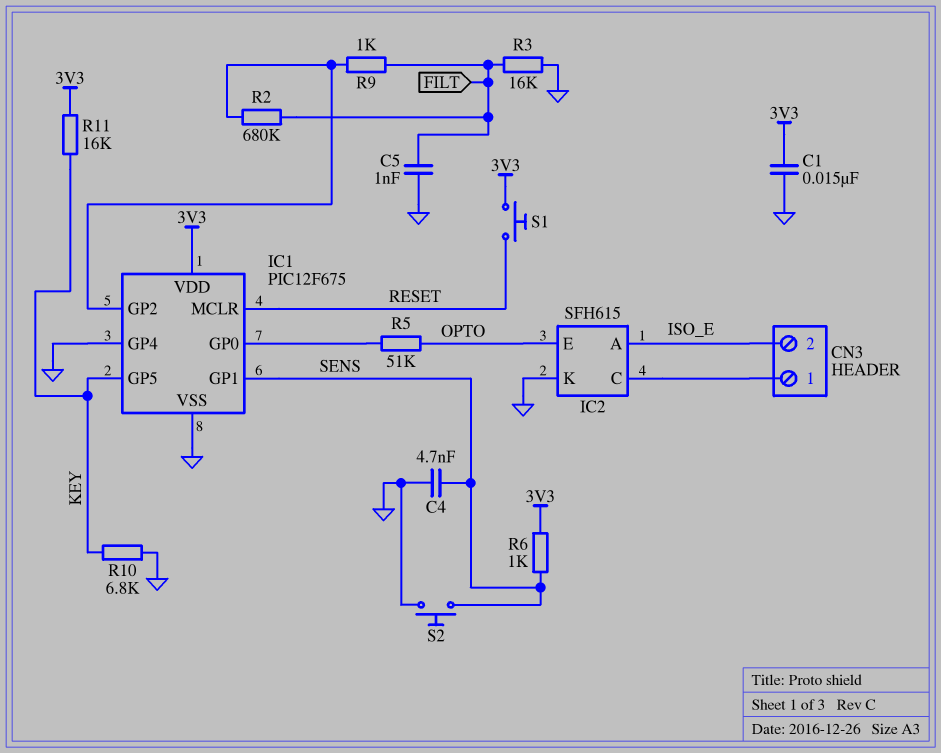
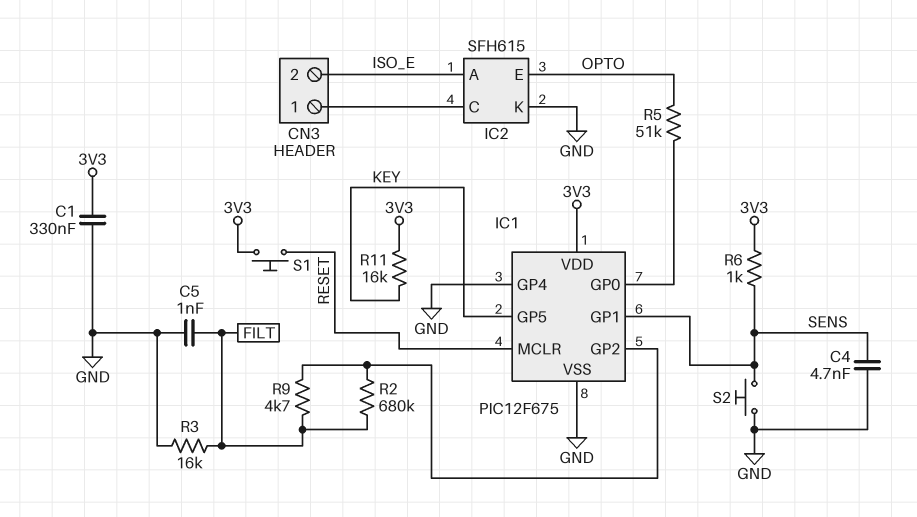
C1: 15nF (3V3, GND) -> 330nF (3V3, GND)
R9: 1k (FILT, IC1/GP2) -> 4.7k (FILT, IC1/GP2)
R10: 6.8k (GND, KEY) -> none

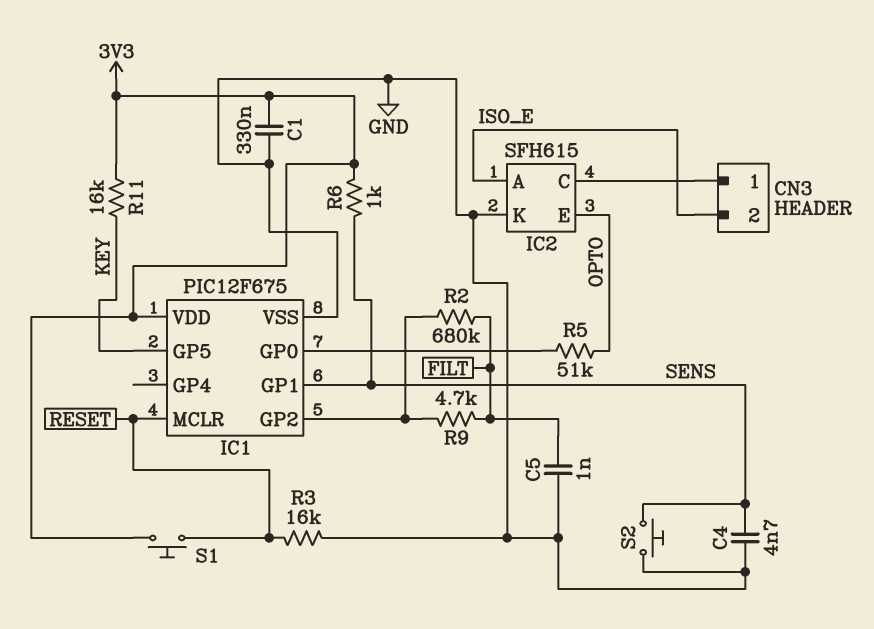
IC1 pin GP4: GND -> none
R3: 16k (FILT, GND) -> 16k (GND, RESET)

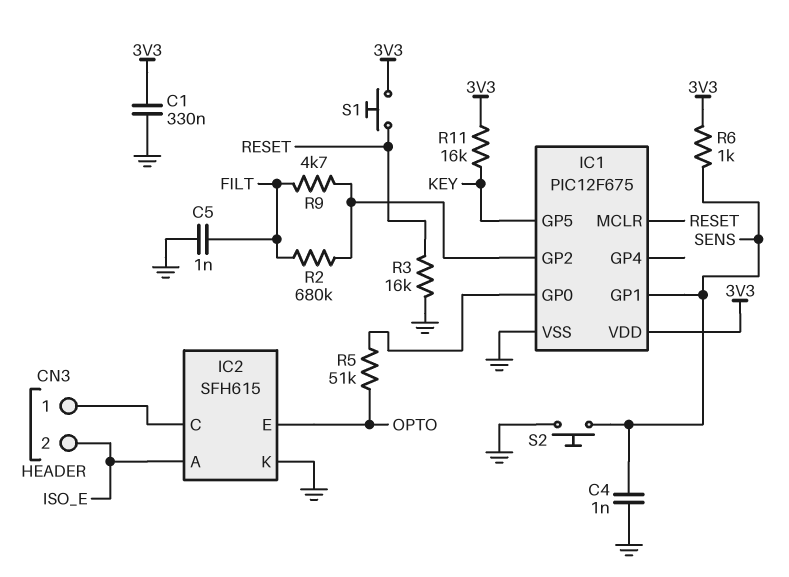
C4: 4.7nF (GND, SENS) -> 1nF (GND, SENS)

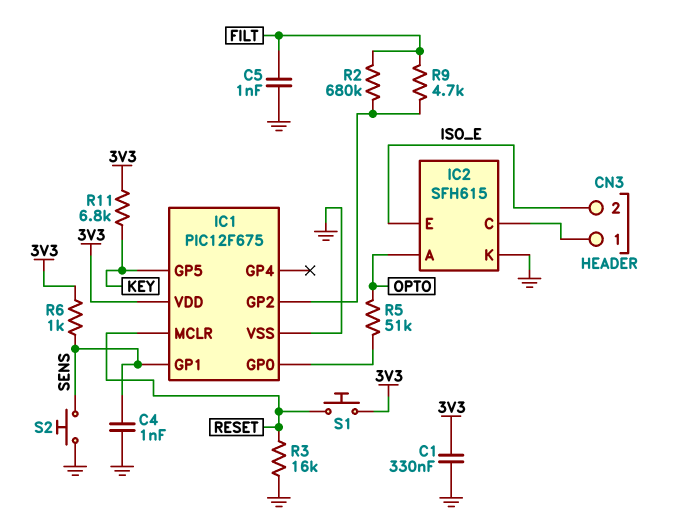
IC2 pin A: ISO_E -> OPTO
IC2 pin E: OPTO -> ISO_E
R11: 16k (3V3, KEY) -> 6.8k (3V3, KEY)

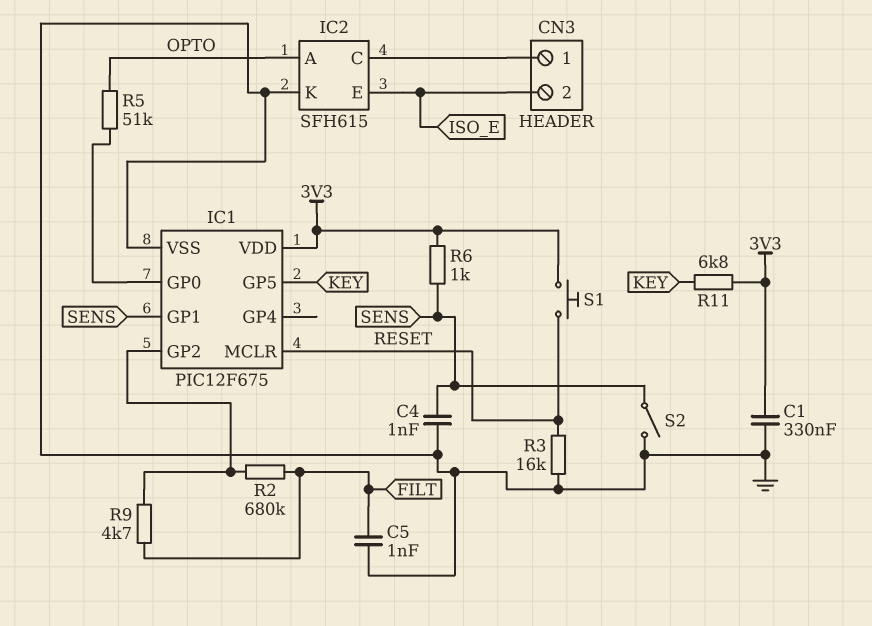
S2: button (GND, SENS) -> switch (GND, SENS)

